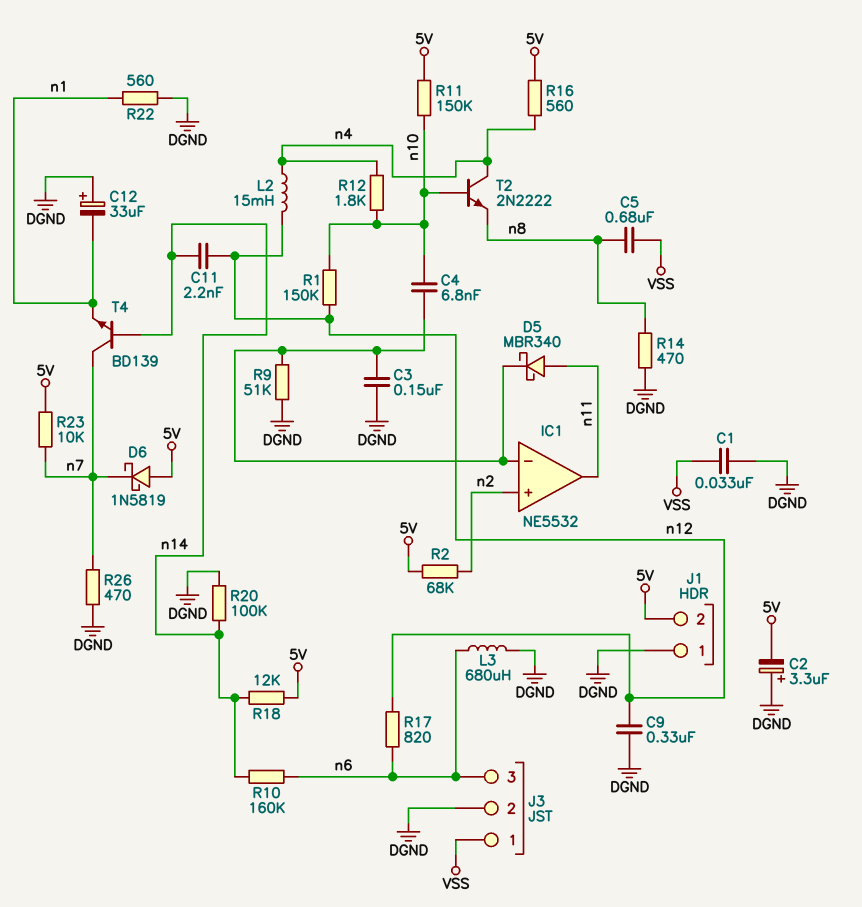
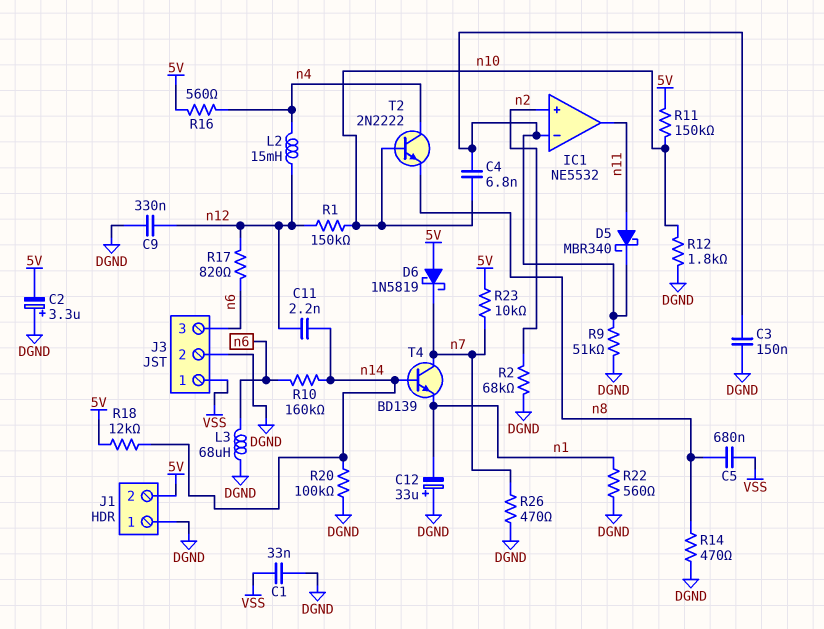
L3: 680uH (DGND, n6) -> 68uH (DGND, n6)
R2: 68k (5V, n2) -> 68k (DGND, n2)
R12: 1.8k (n4, n10) -> 1.8k (DGND, n10)

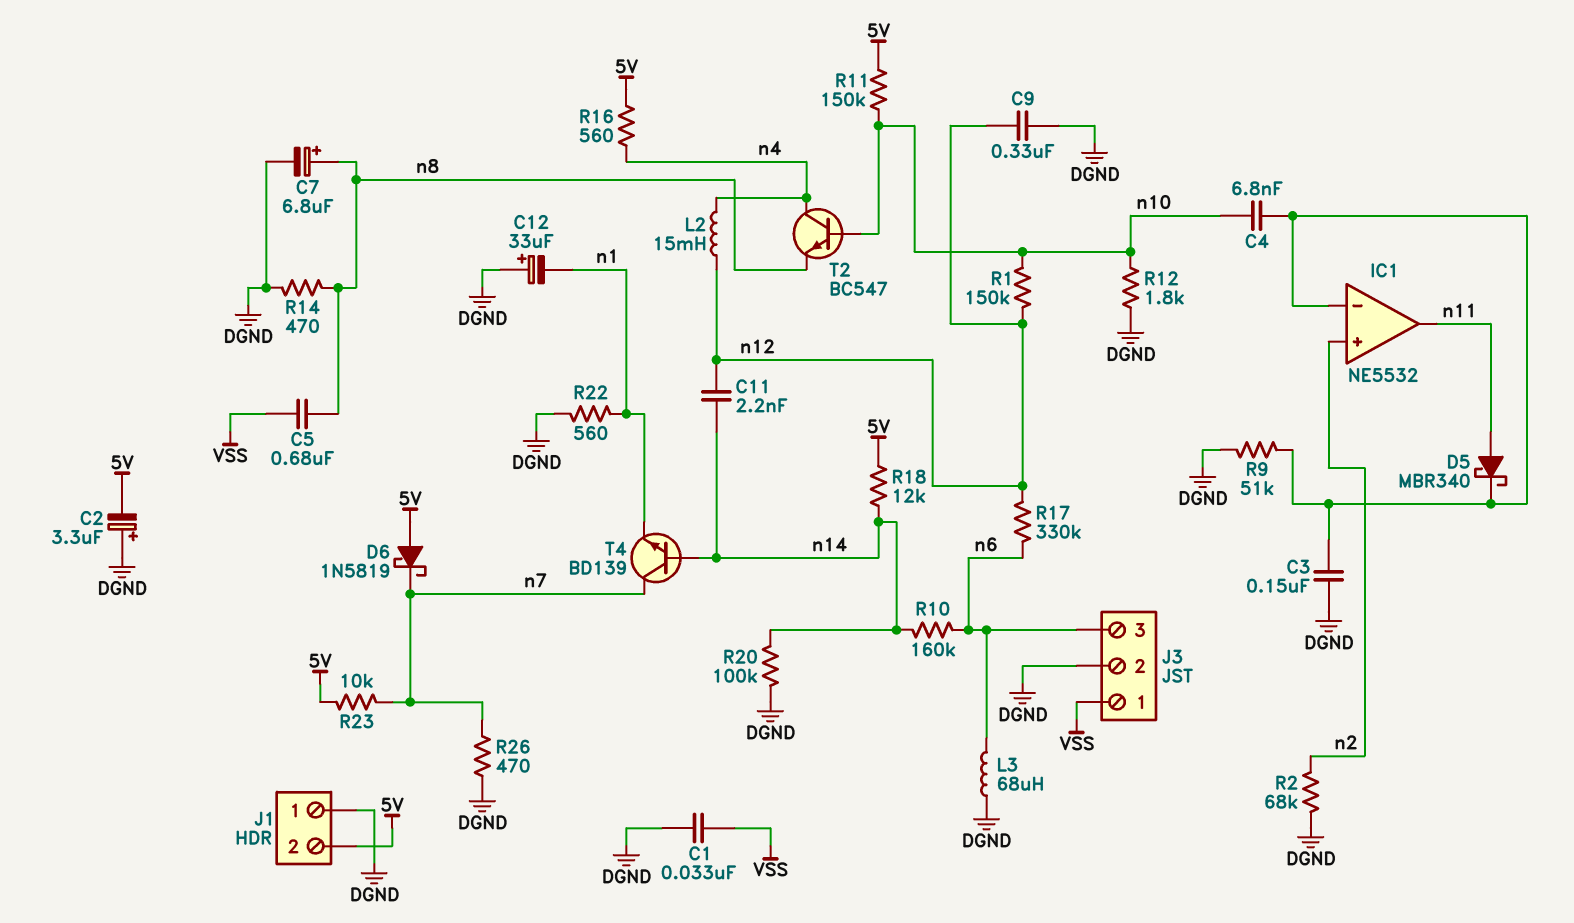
C7: none -> 6.8uF (plus n8, minus DGND)
R17: 820 (n6, n12) -> 330k (n6, n12)
T2: NPN 2N2222 (B n10, C n4, E n8) -> NPN BC547 (B n10, C n4, E n8)

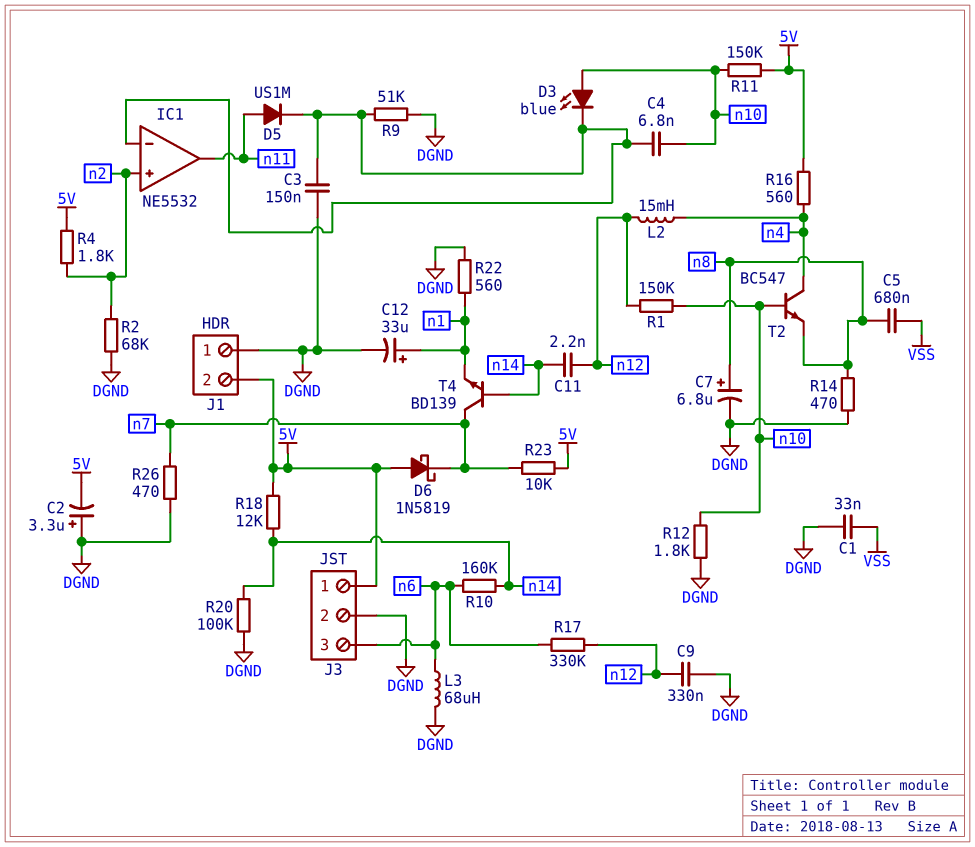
C12: 33uF (plus DGND, minus n1) -> 33uF (plus n1, minus DGND)
D3: none -> LED blue (A n10, K IC1/in-)
D5: schottky MBR340 (A n11, K IC1/in-) -> diode US1M (A n11, K IC1/in-)
J3 pin 1: VSS -> 5V
R4: none -> 1.8k (5V, n2)

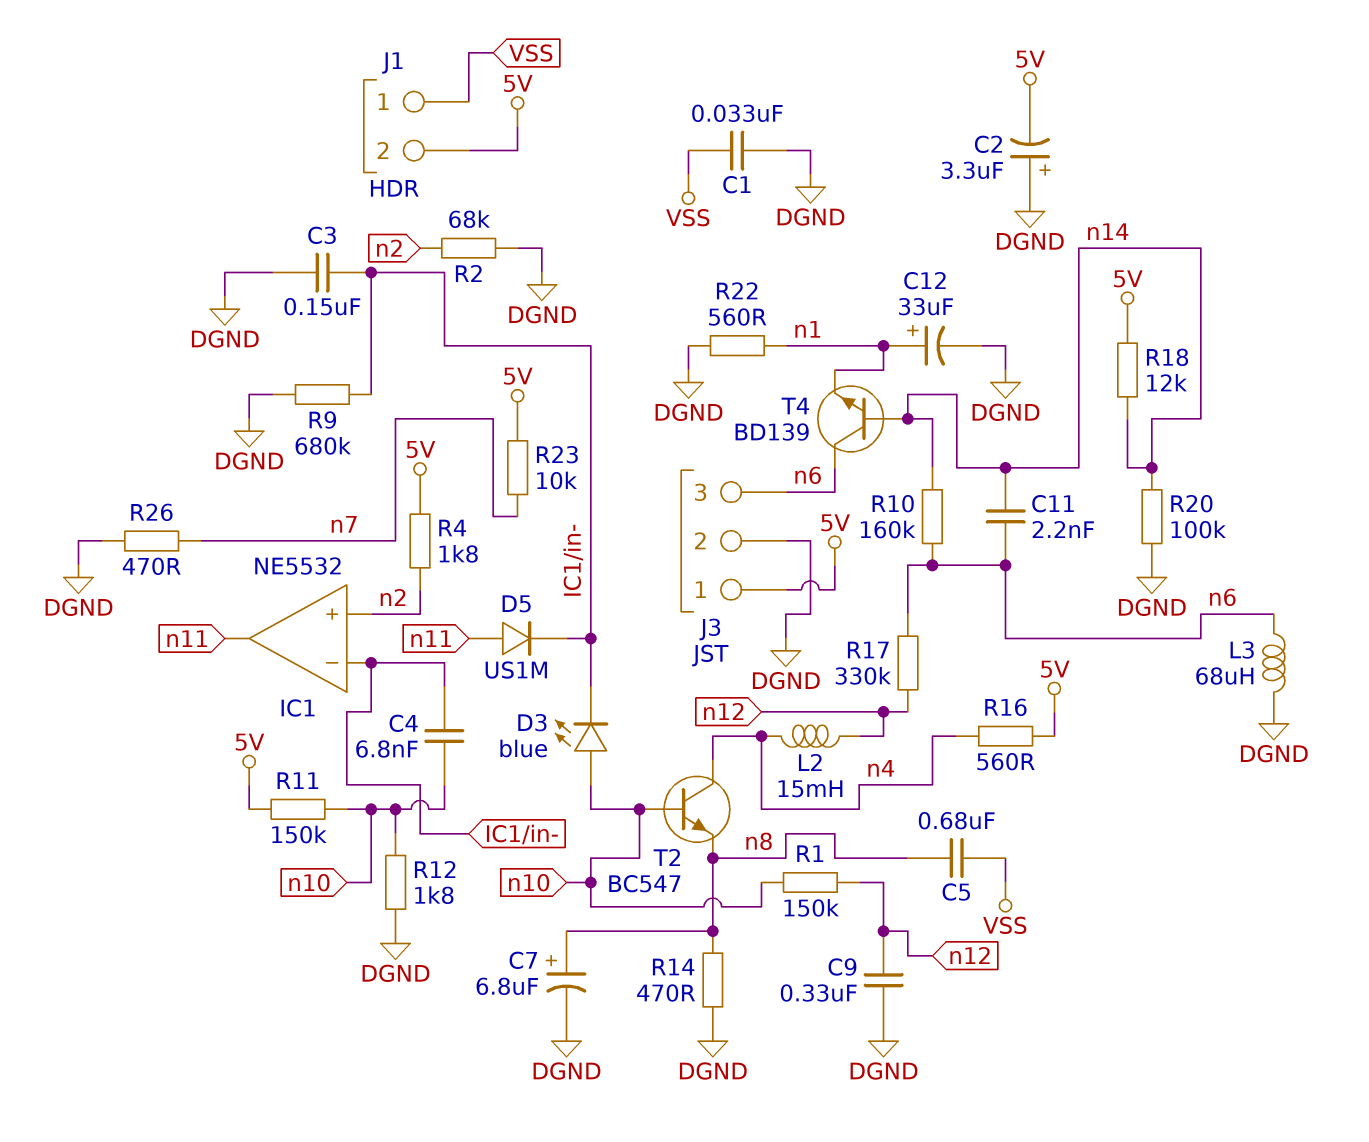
C11: 2.2nF (n12, n14) -> 2.2nF (n6, n14)
D6: schottky 1N5819 (A 5V, K n7) -> none
J1 pin 1: DGND -> VSS
R9: 51k (DGND, IC1/in-) -> 680k (DGND, IC1/in-)
T4: NPN BD139 (B n14, C n7, E n1) -> NPN BD139 (B n14, C n6, E n1)

